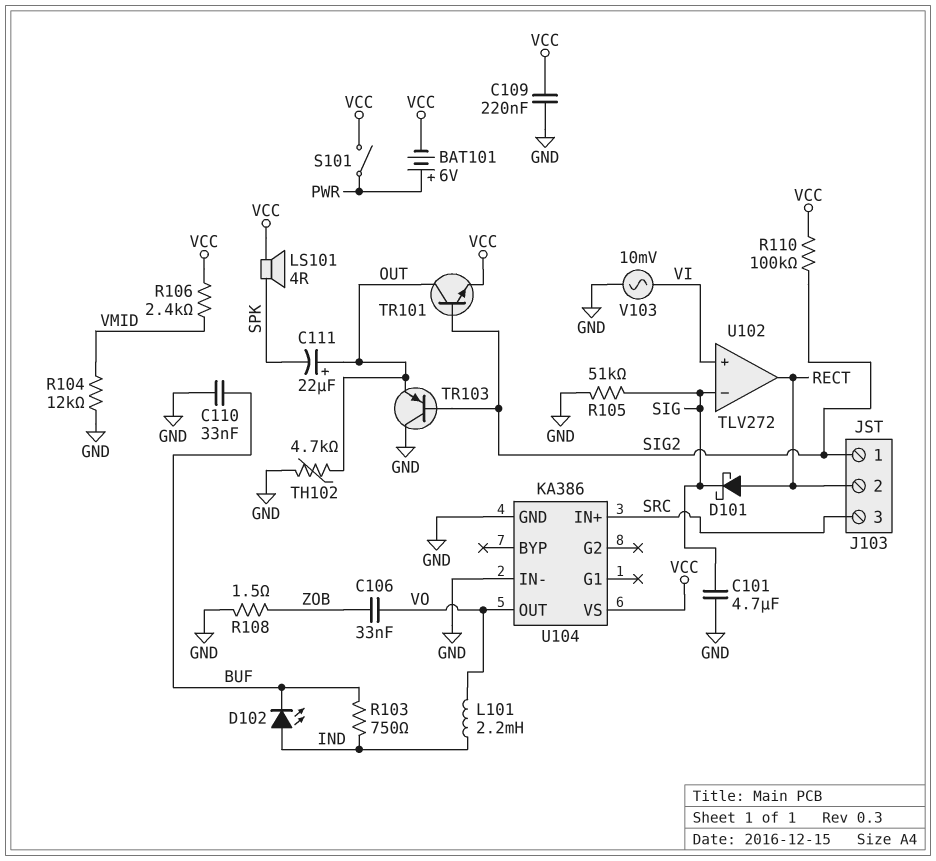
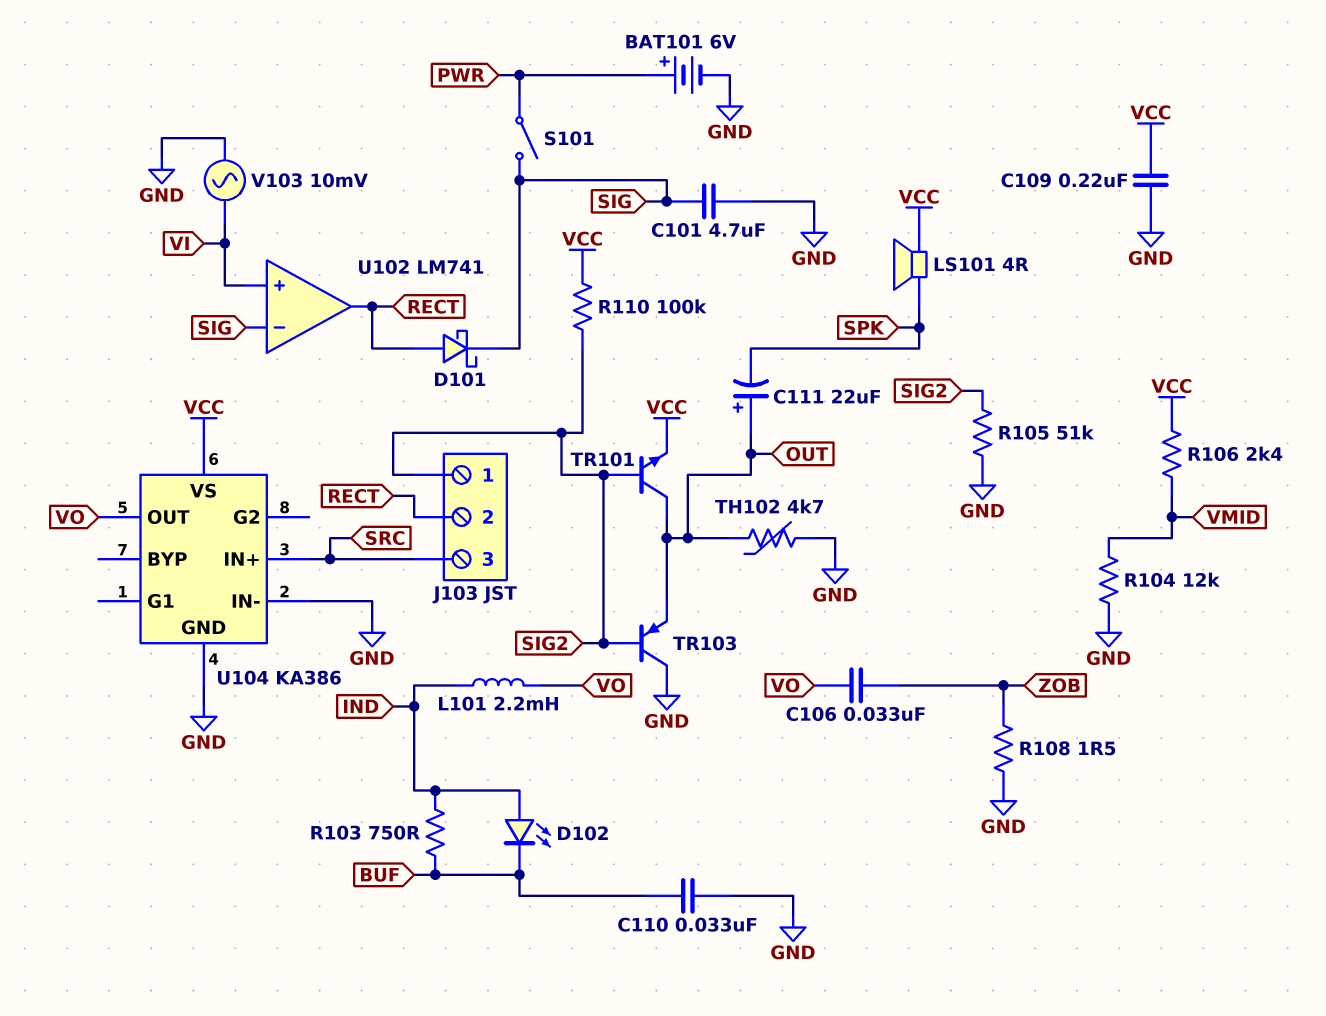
BAT101: 6V (plus PWR, minus VCC) -> 6V (plus PWR, minus GND)
R105: 51k (GND, SIG) -> 51k (GND, SIG2)
S101: switch (PWR, VCC) -> switch (PWR, SIG)
U102: TLV272 -> LM741

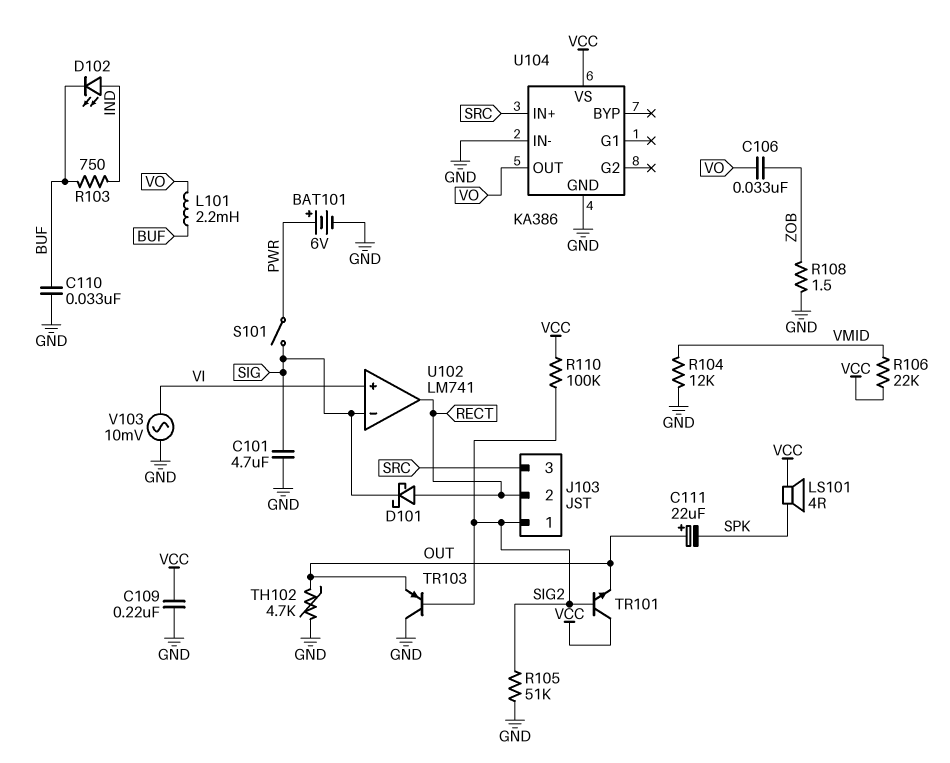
L101: 2.2mH (IND, VO) -> 2.2mH (BUF, VO)
R106: 2.4k (VCC, VMID) -> 22k (VCC, VMID)
TR101: NPN (B SIG2, C OUT, E VCC) -> NPN (B SIG2, C VCC, E OUT)

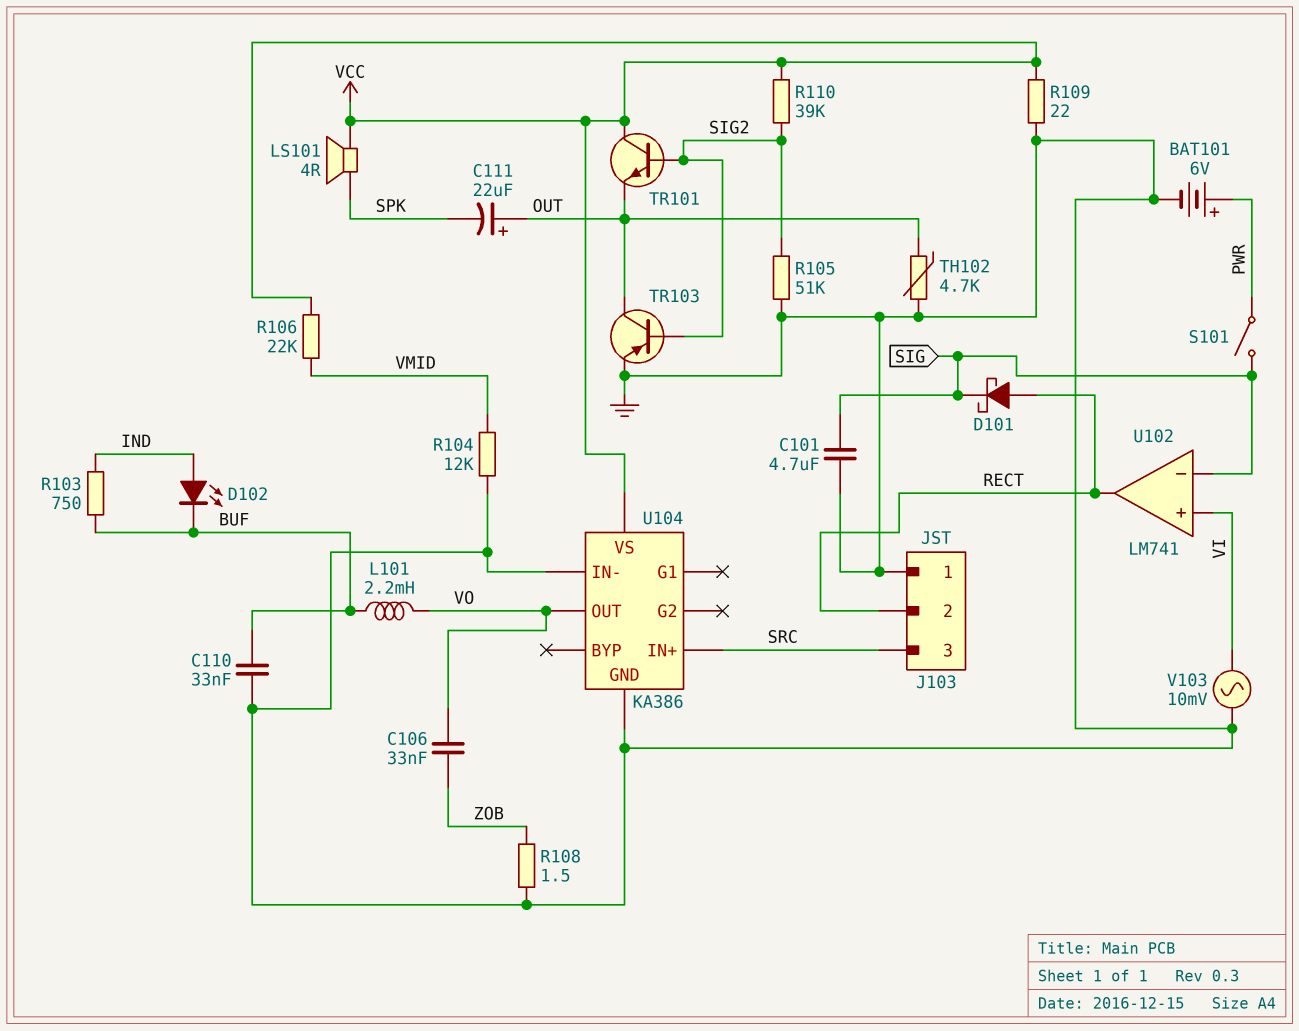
C109: 220nF (GND, VCC) -> none
J103 pin 1: SIG2 -> GND
R109: none -> 22 (GND, VCC)
R110: 100k (SIG2, VCC) -> 39k (SIG2, VCC)
TR103: PNP (B SIG2, C GND, E OUT) -> PNP (B SIG2, C OUT, E GND)

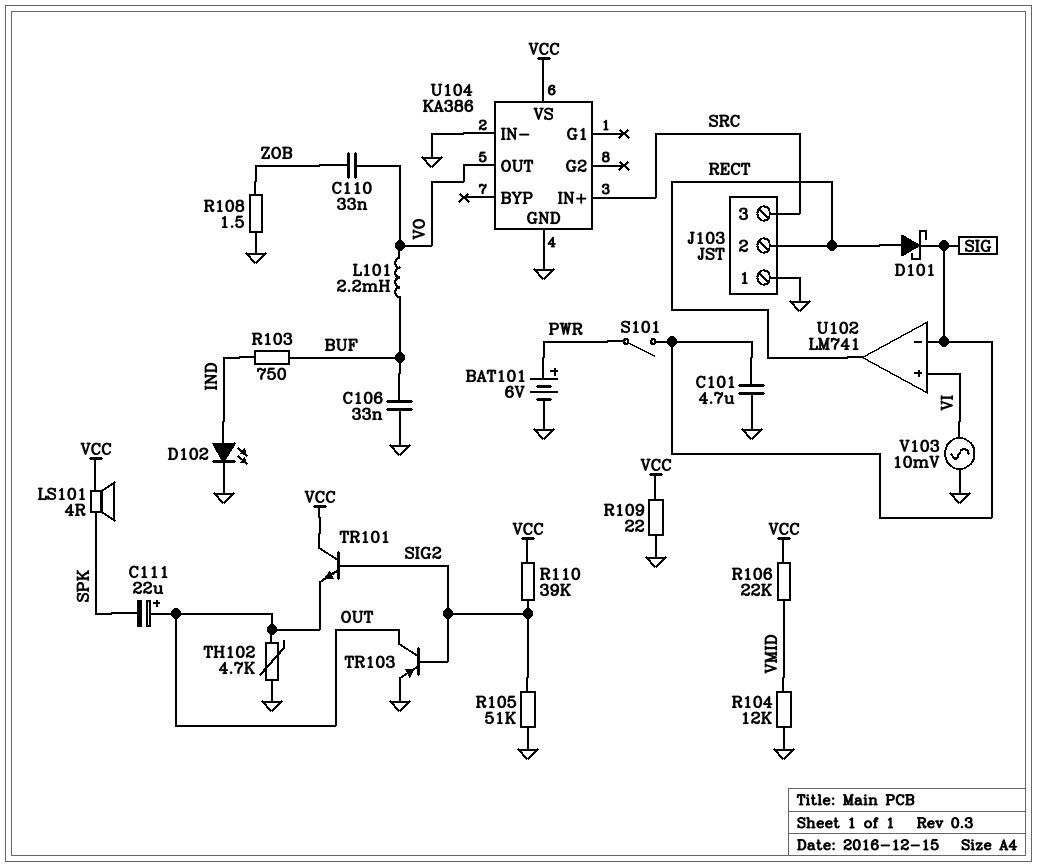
C106: 33nF (VO, ZOB) -> 33nF (BUF, GND)
C110: 33nF (BUF, GND) -> 33nF (VO, ZOB)
D102: LED (A IND, K BUF) -> LED (A IND, K GND)

